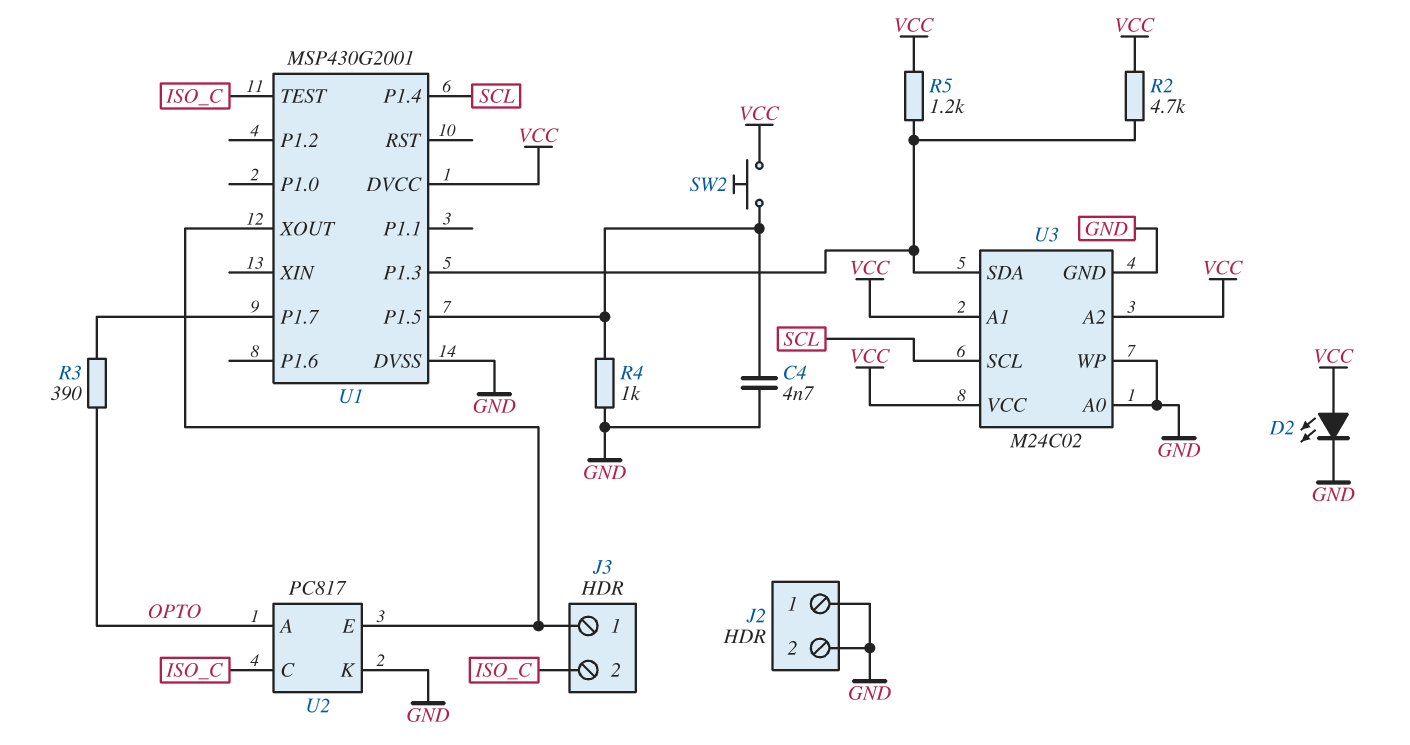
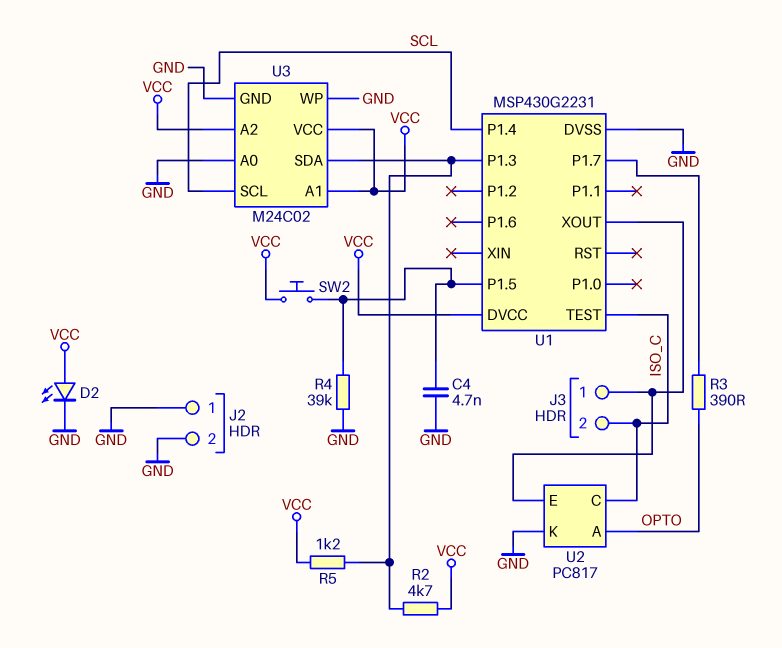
R4: 1k (GND, U1/P1.5) -> 39k (GND, U1/P1.5)
U1: MSP430G2001 -> MSP430G2231

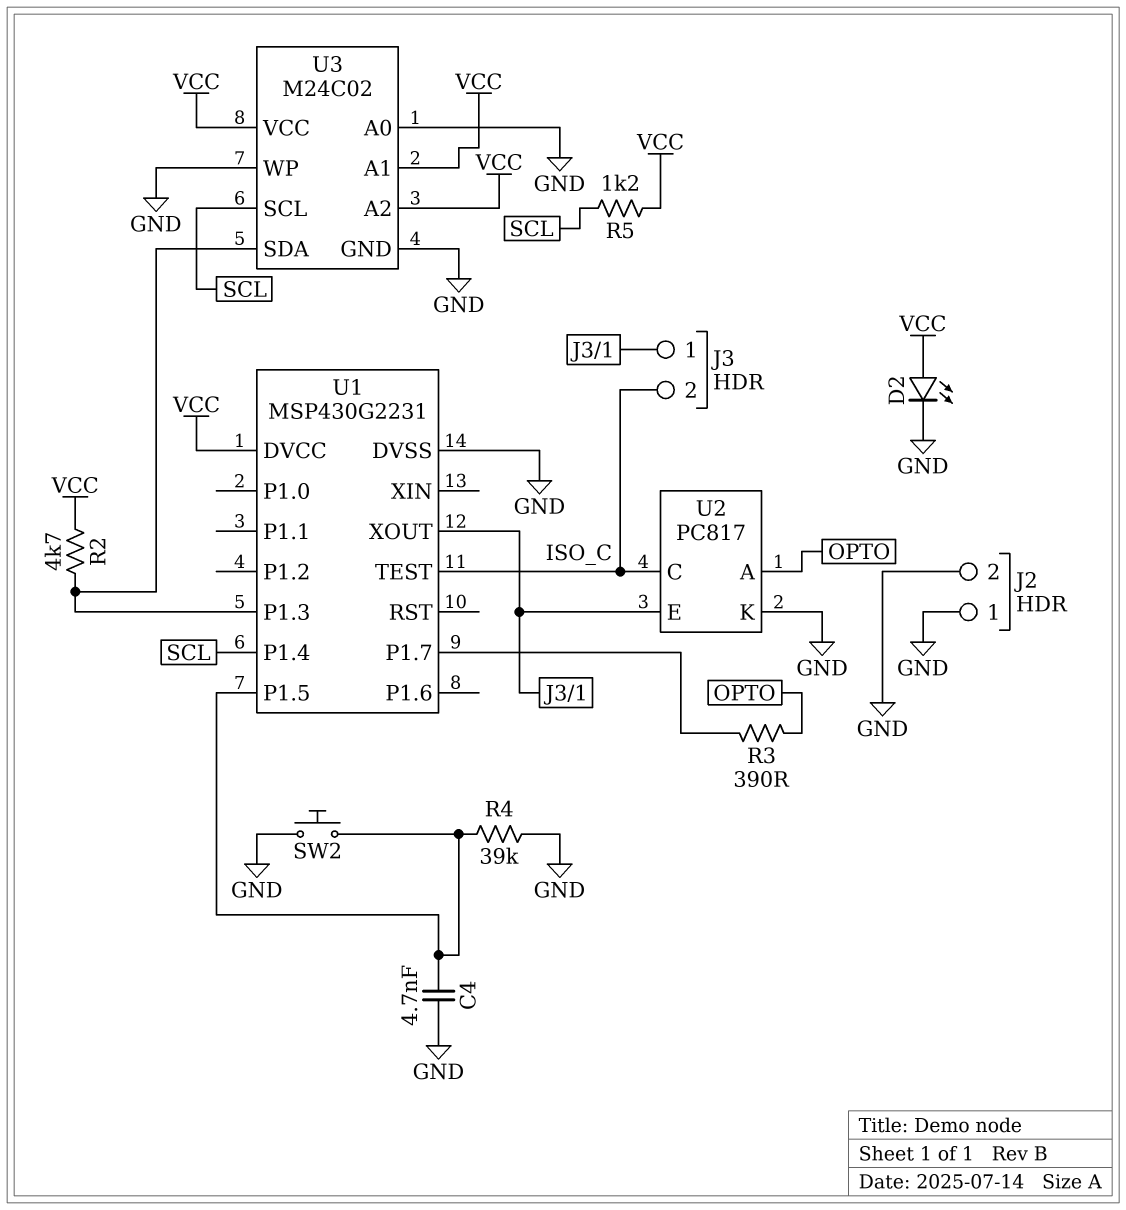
R5: 1.2k (U1/P1.3, VCC) -> 1.2k (SCL, VCC)
SW2: button (U1/P1.5, VCC) -> button (GND, U1/P1.5)

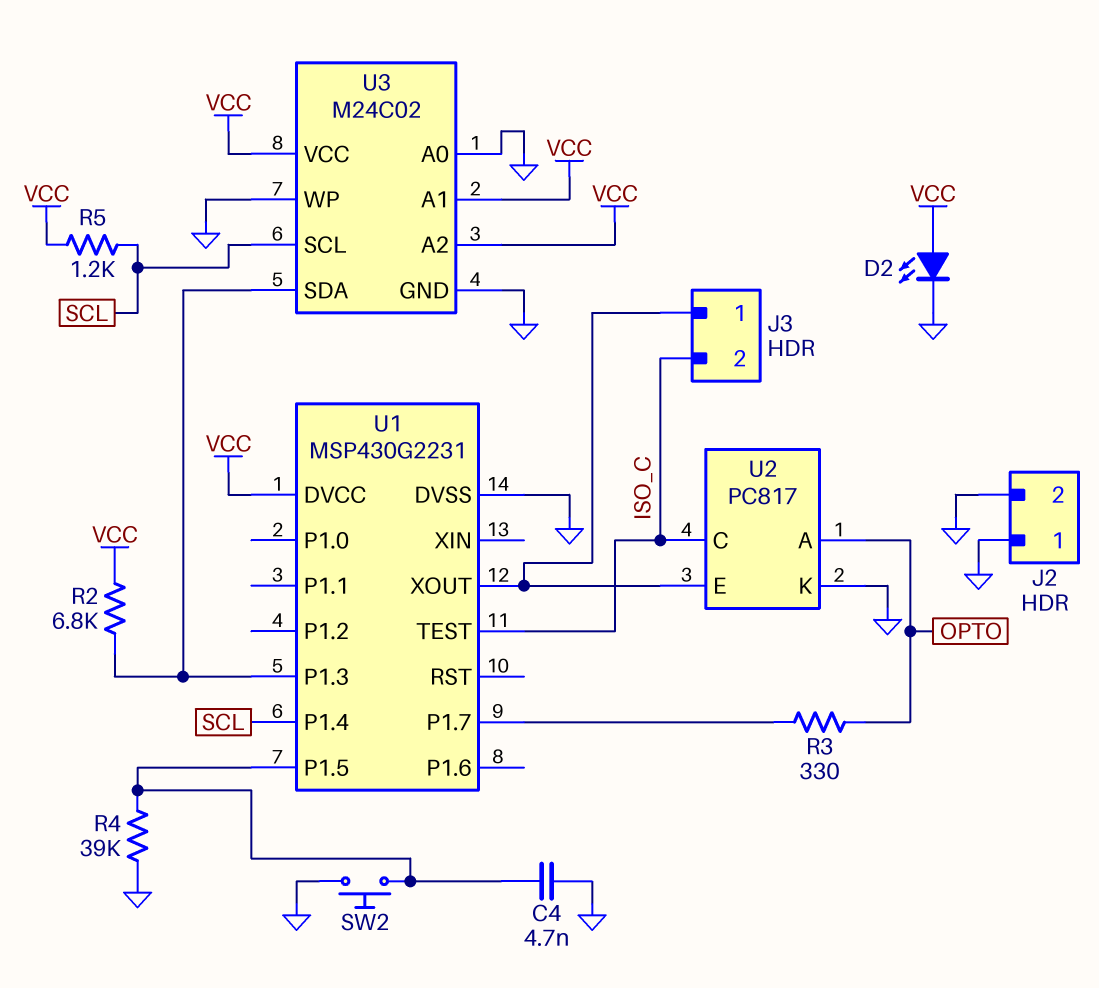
R2: 4.7k (U1/P1.3, VCC) -> 6.8k (U1/P1.3, VCC)
R3: 390 (OPTO, U1/P1.7) -> 330 (OPTO, U1/P1.7)

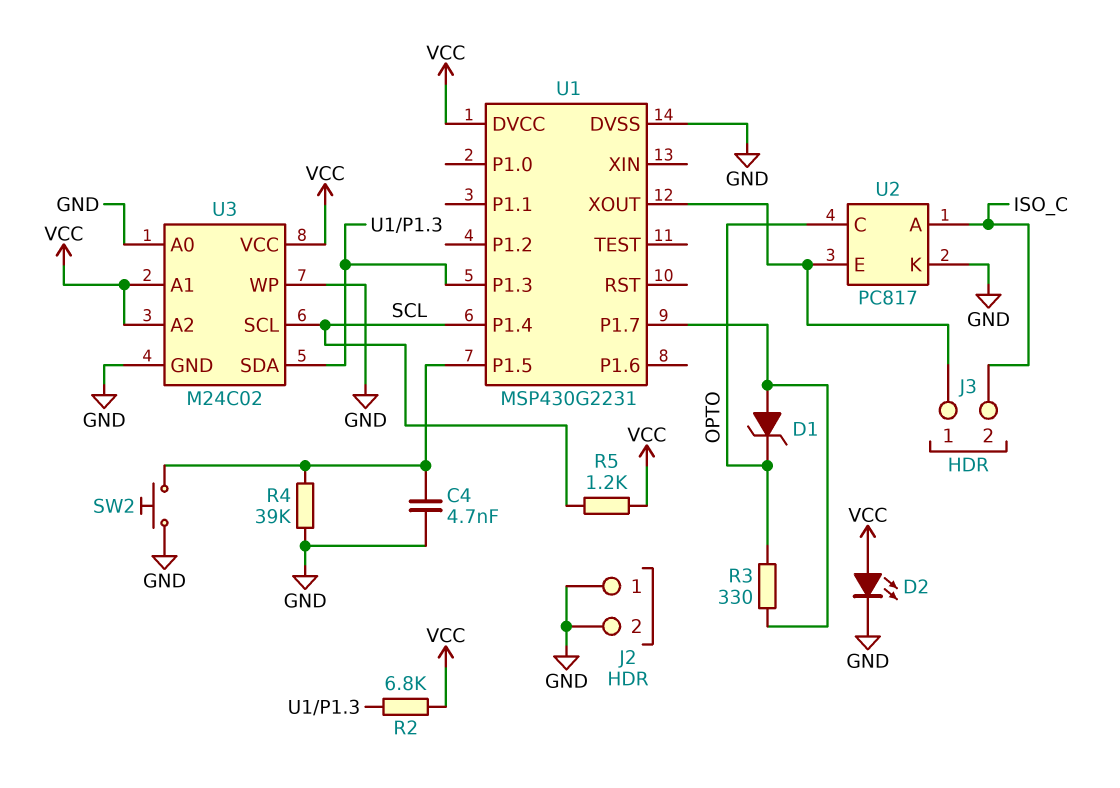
D1: none -> zener (A U1/P1.7, K OPTO)
U1 pin TEST: ISO_C -> none
U2 pin A: OPTO -> ISO_C
U2 pin C: ISO_C -> OPTO

